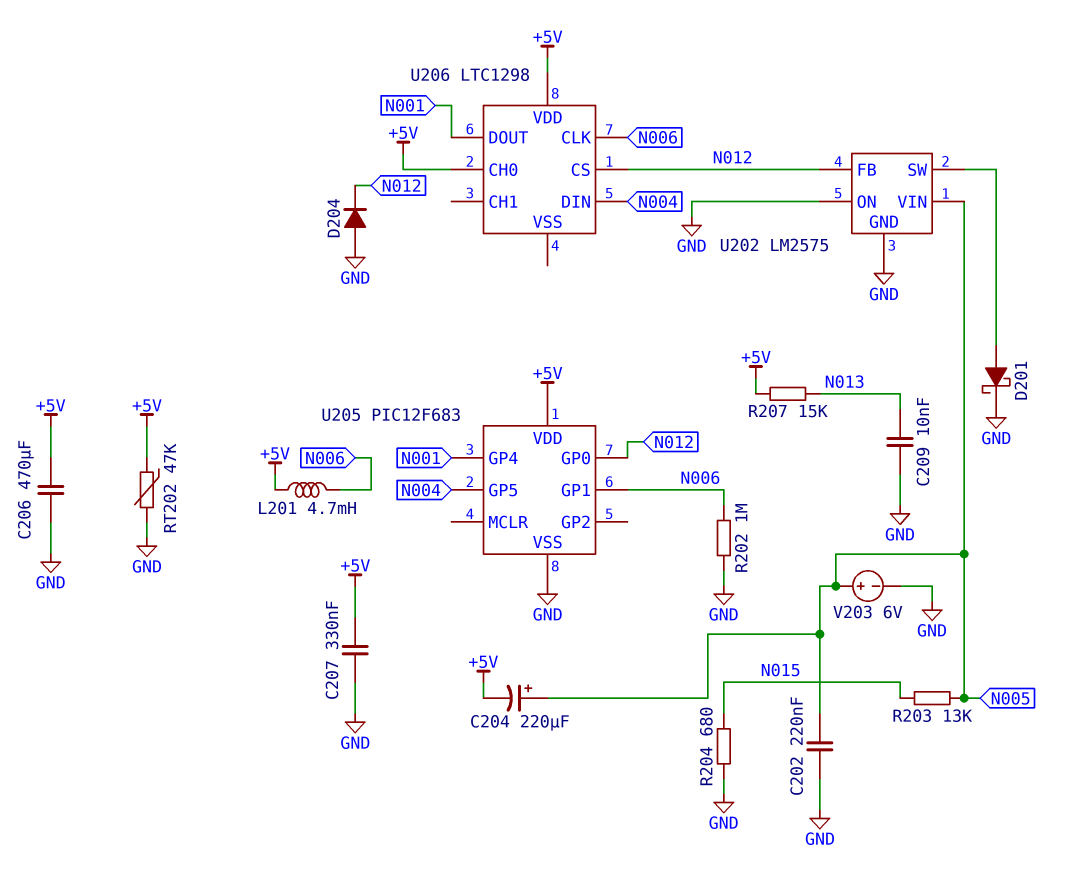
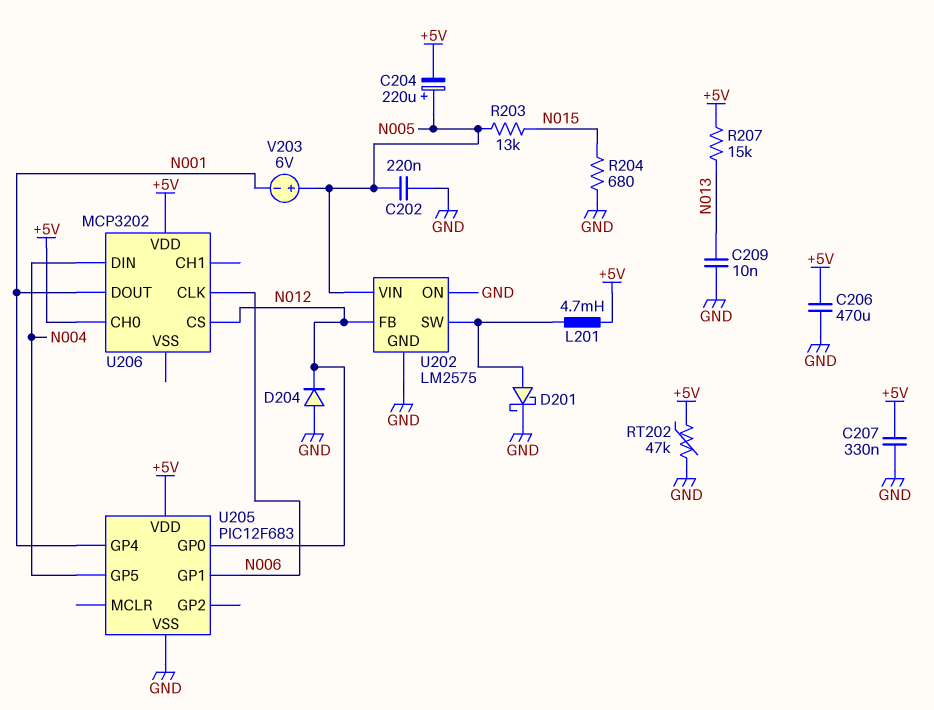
L201: 4.7mH (+5V, N006) -> 4.7mH (+5V, U202/SW)
R202: 1M (GND, N006) -> none
U206: LTC1298 -> MCP3202
V203: 6V (plus N005, minus GND) -> 6V (plus N005, minus N001)

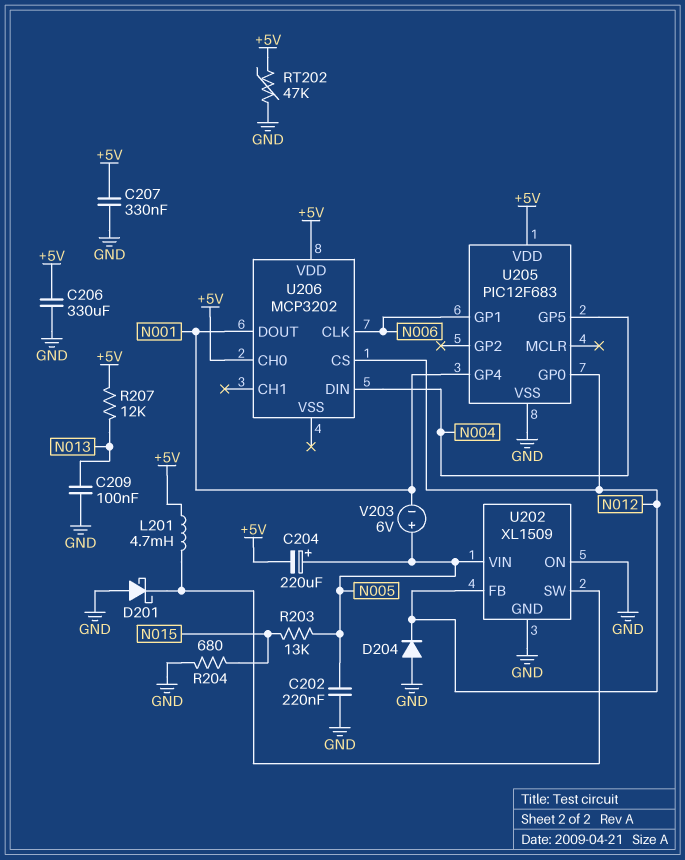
C206: 470uF (+5V, GND) -> 330uF (+5V, GND)
C209: 10nF (GND, N013) -> 100nF (GND, N013)
D201: schottky (A U202/SW, K GND) -> schottky (A GND, K U202/SW)
R207: 15k (+5V, N013) -> 12k (+5V, N013)
U202: LM2575 -> XL1509

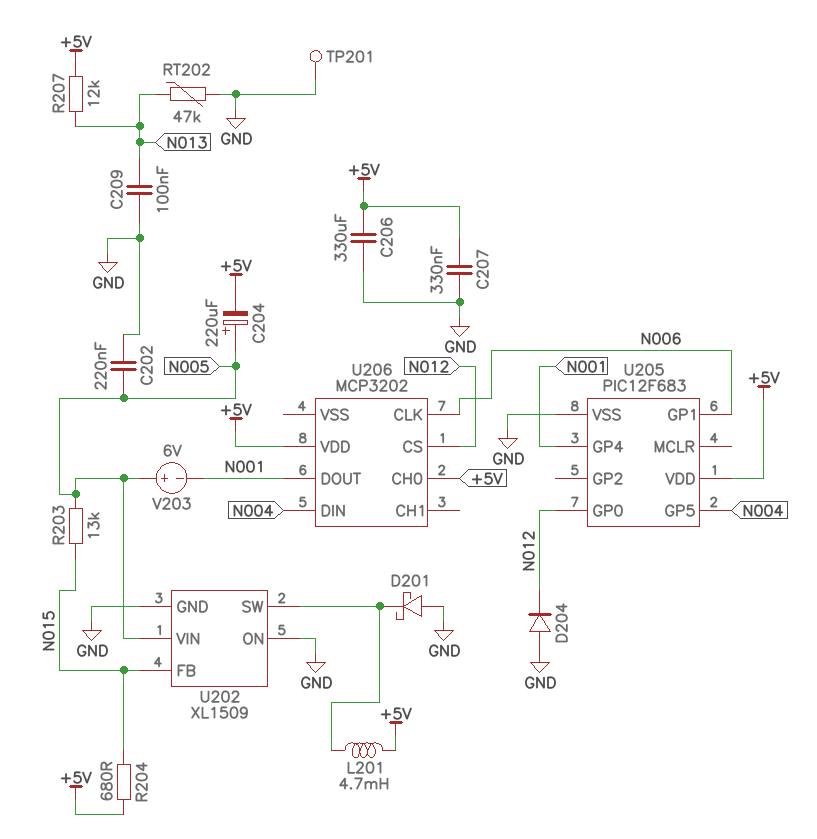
R204: 680 (GND, N015) -> 680 (+5V, N015)
RT202: 47k (+5V, GND) -> 47k (GND, N013)
TP201: none -> test point (GND)
U202 pin FB: N012 -> N015

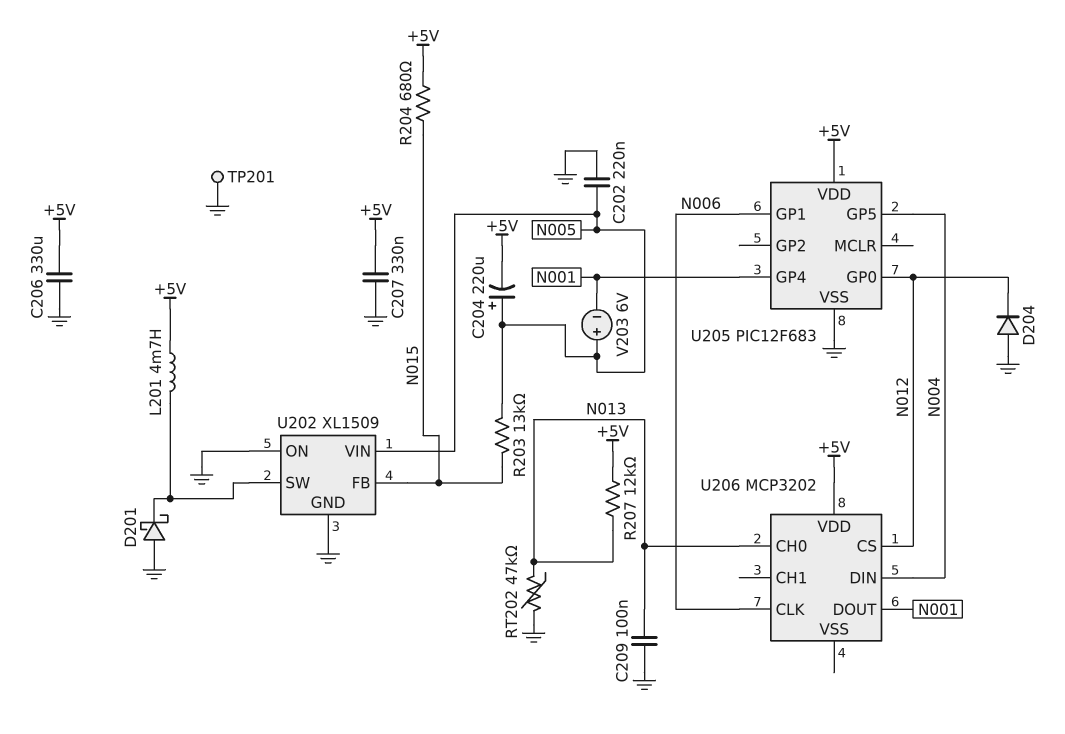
U206 pin CH0: +5V -> N013

